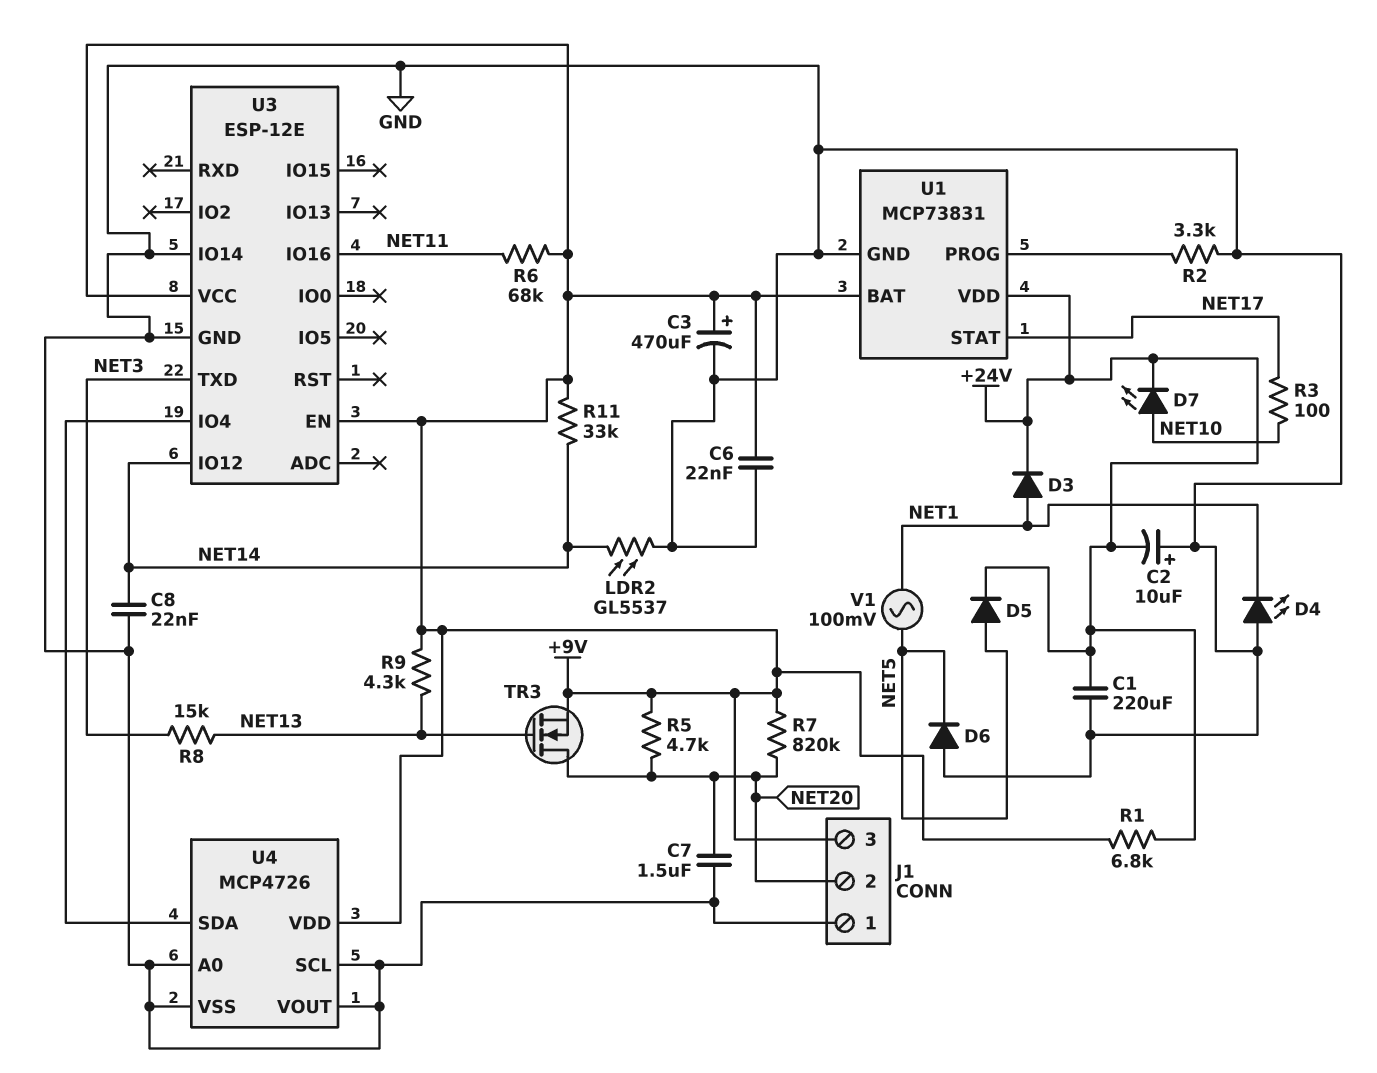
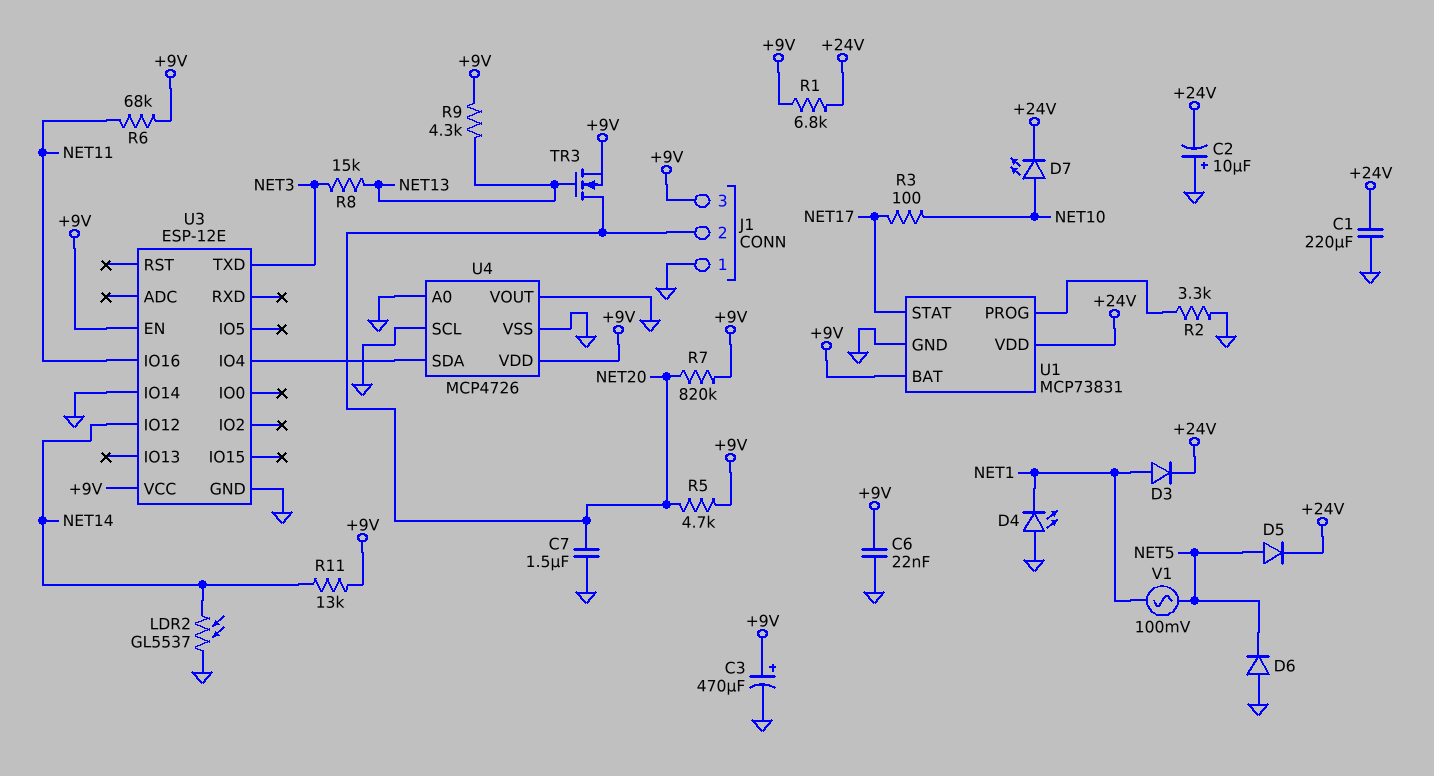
C8: 22nF (GND, NET14) -> none
R11: 33k (+9V, NET14) -> 13k (+9V, NET14)

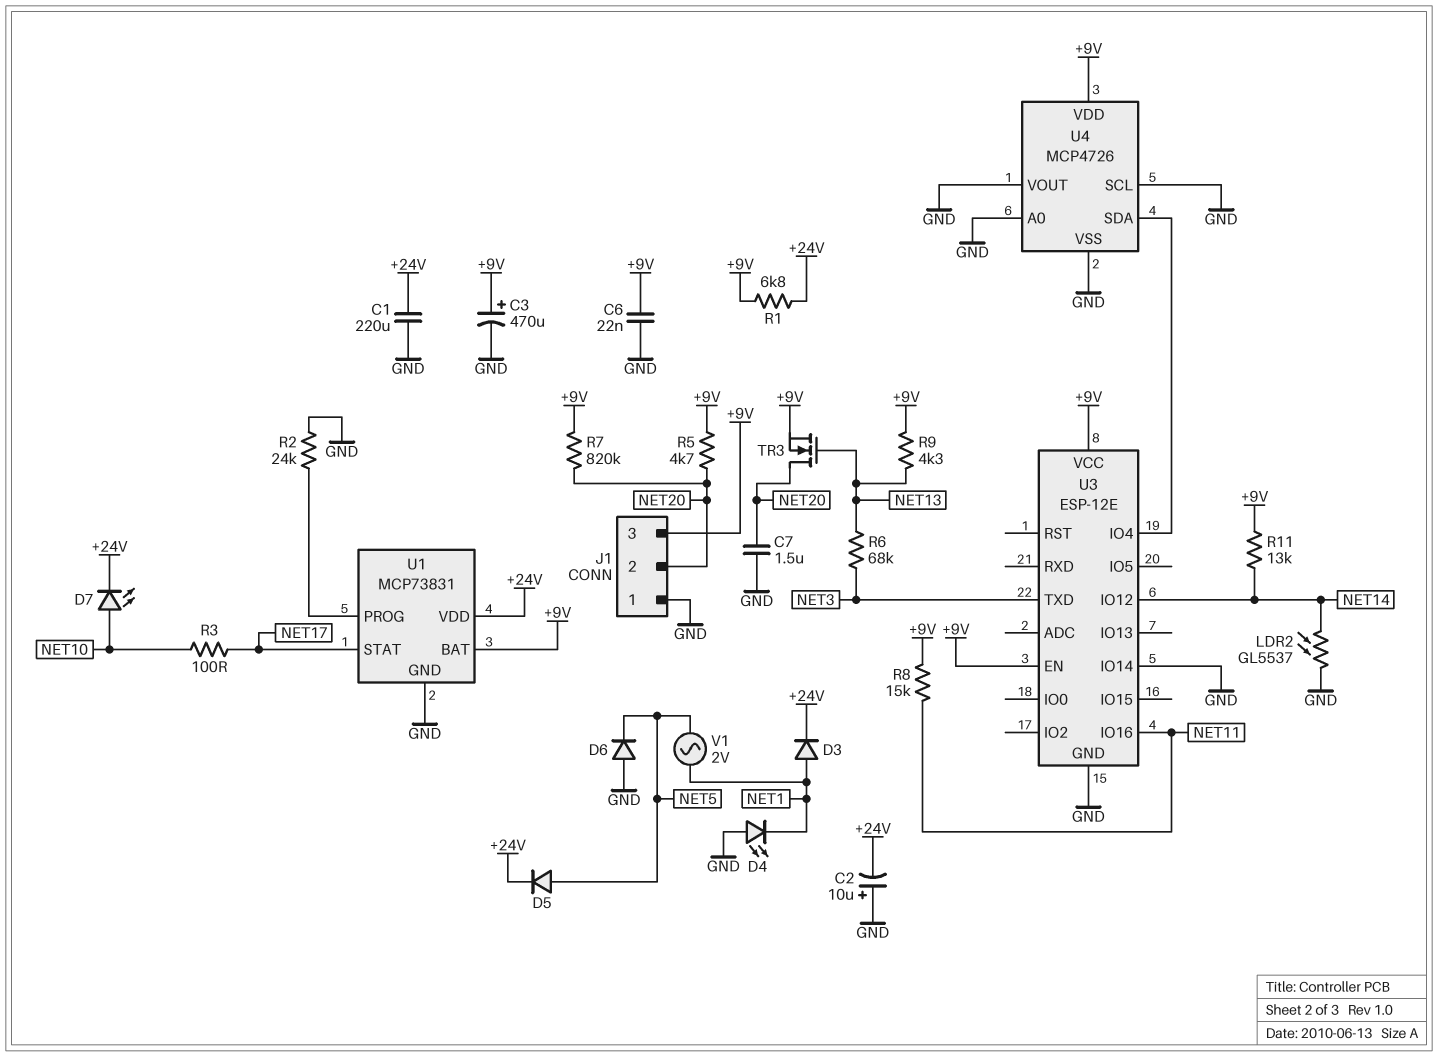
R2: 3.3k (GND, U1/PROG) -> 24k (GND, U1/PROG)
R6: 68k (+9V, NET11) -> 68k (NET3, NET13)
R8: 15k (NET3, NET13) -> 15k (+9V, NET11)
V1: AC 100mV (NET1, NET5) -> AC 2V (NET1, NET5)

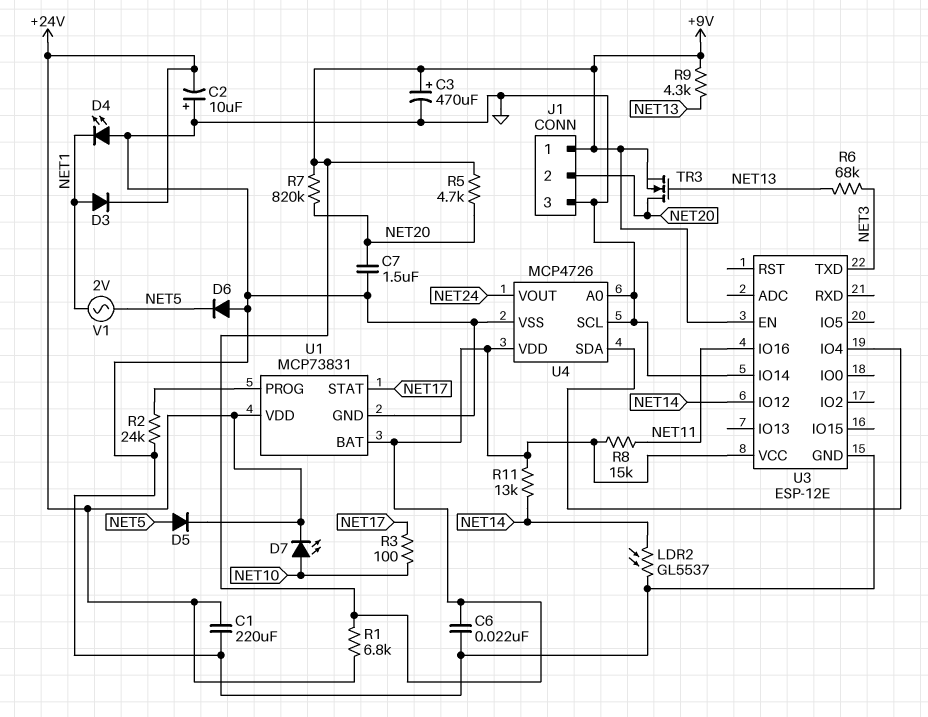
J1 pin 1: GND -> +9V
J1 pin 3: +9V -> GND
U4 pin VOUT: GND -> NET24

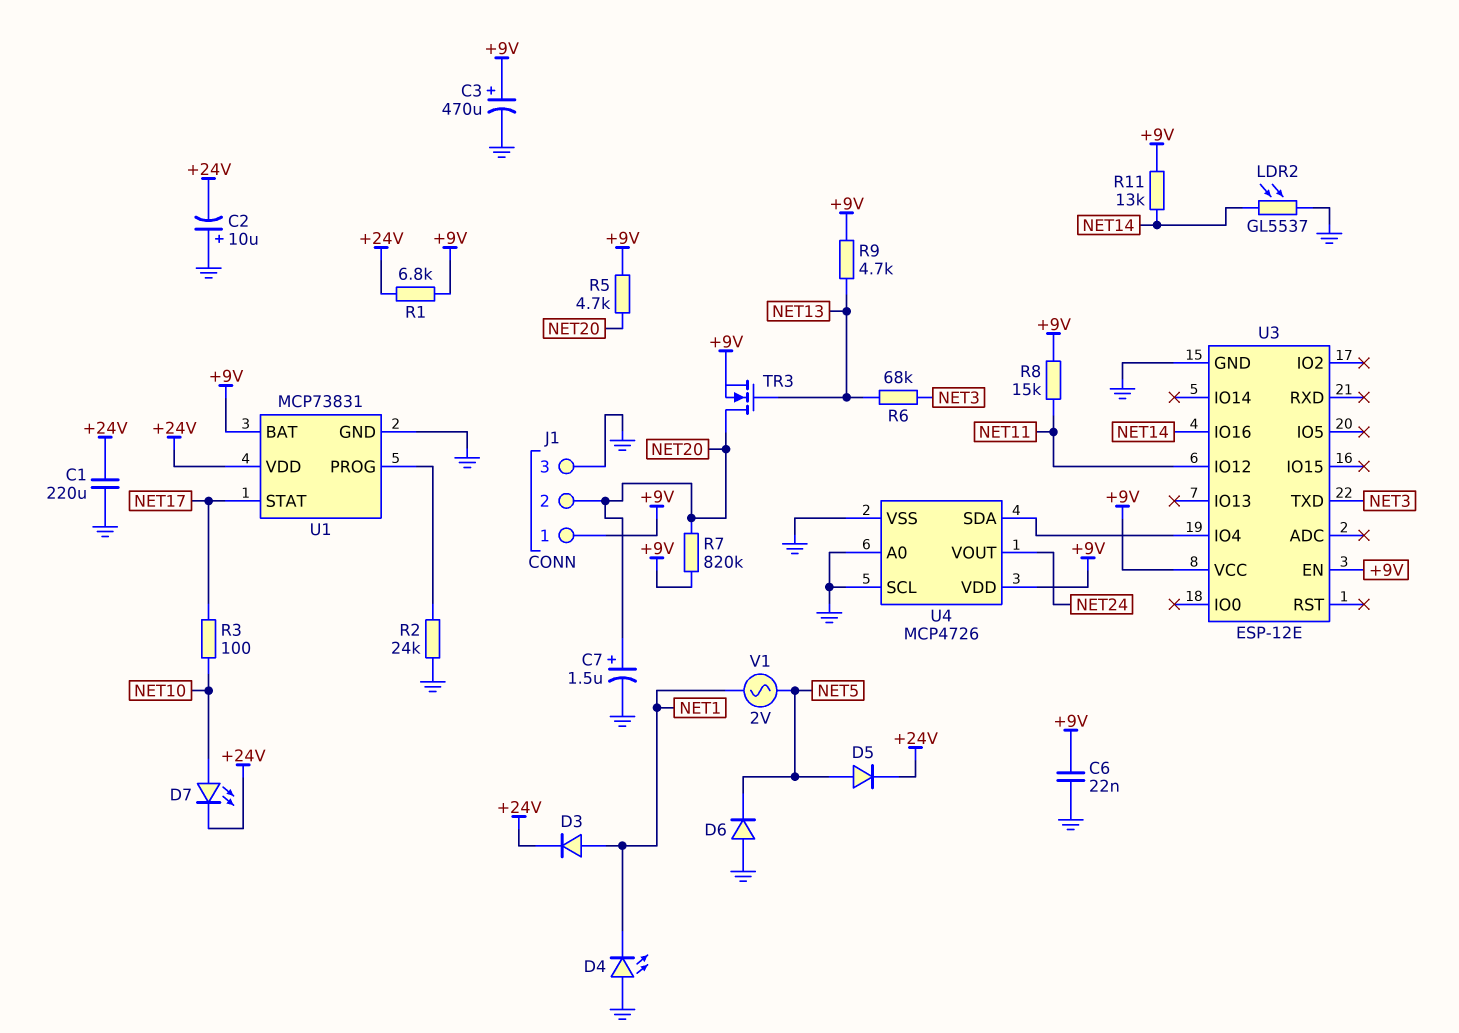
C7: 1.5uF (GND, NET20) -> 1.5uF (plus NET20, minus GND)
R9: 4.3k (+9V, NET13) -> 4.7k (+9V, NET13)
U3 pin IO12: NET14 -> NET11
U3 pin IO14: GND -> none
U3 pin IO16: NET11 -> NET14

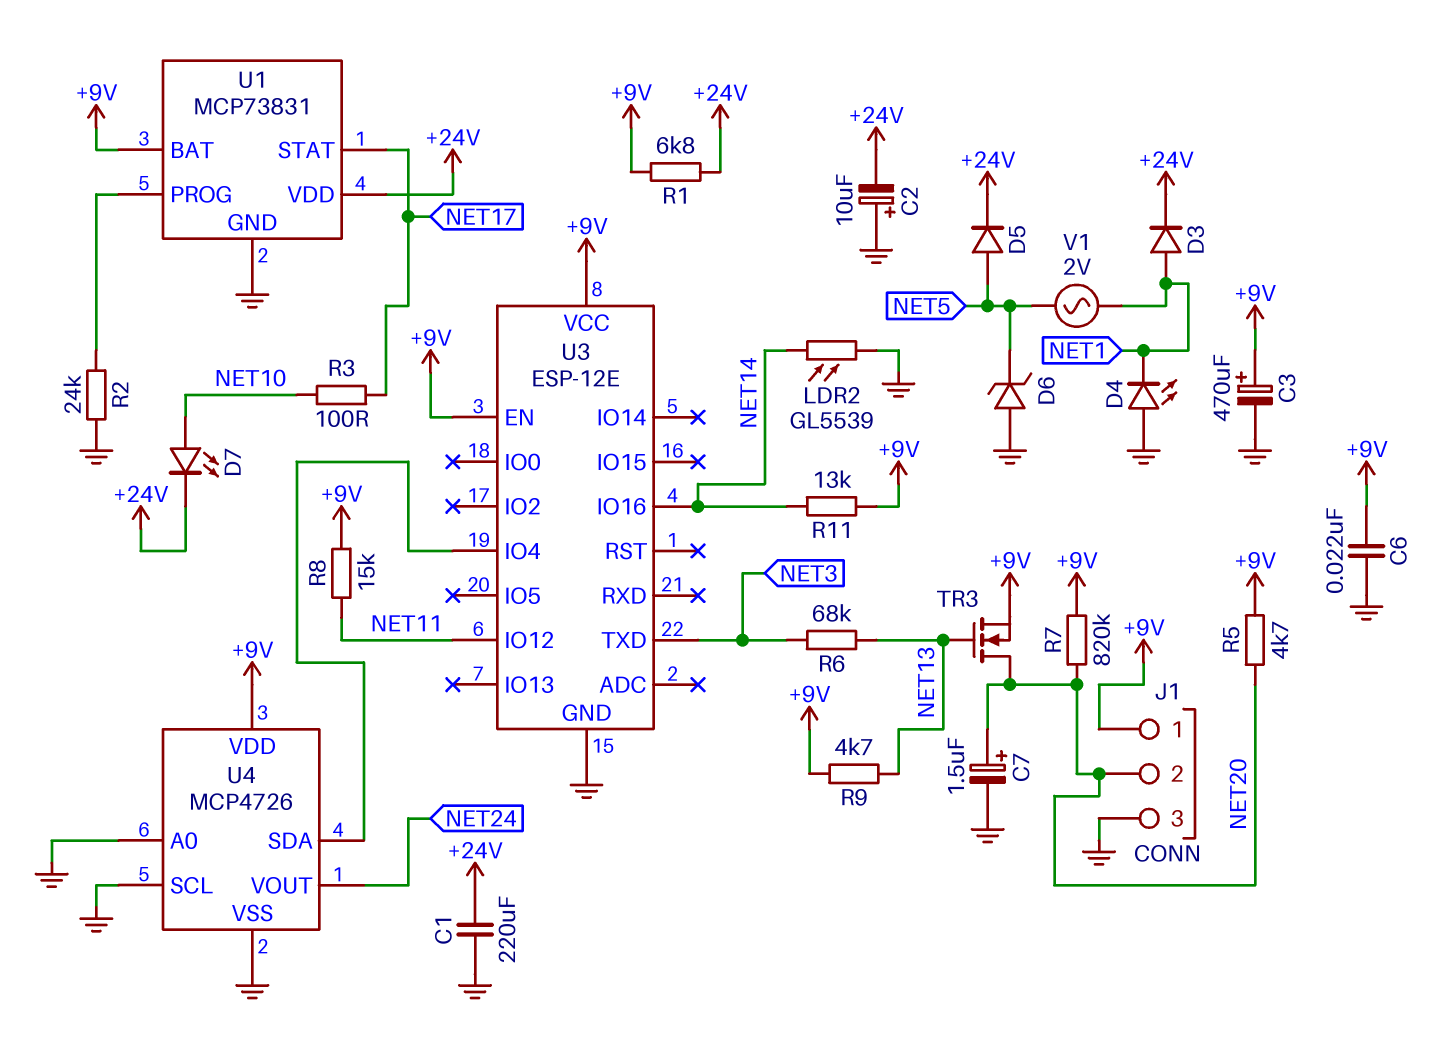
D6: diode (A GND, K NET5) -> zener (A GND, K NET5)
LDR2: GL5537 (GND, NET14) -> GL5539 (GND, NET14)

